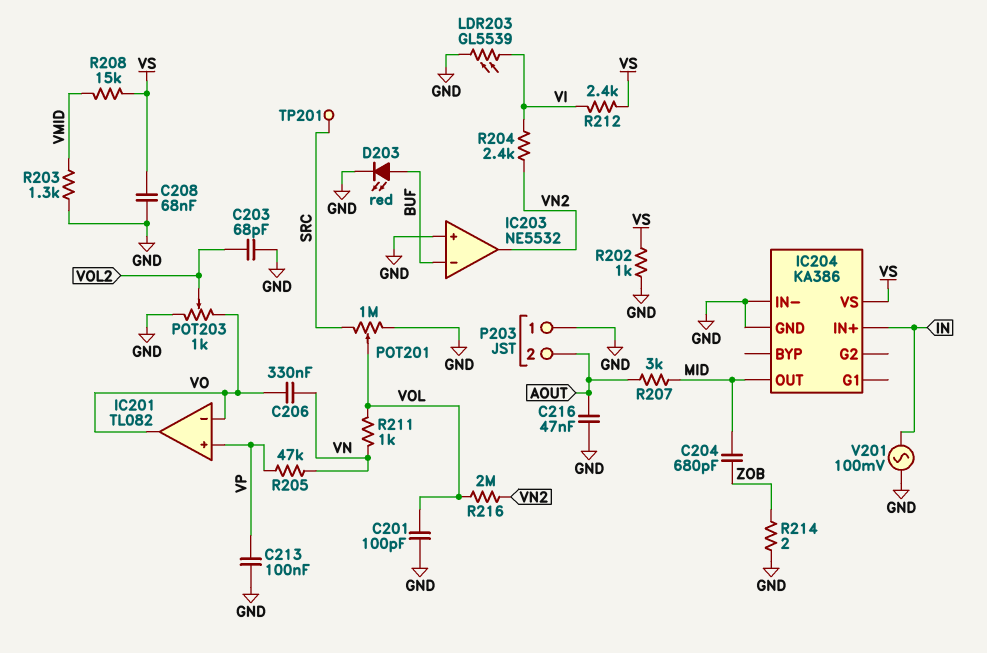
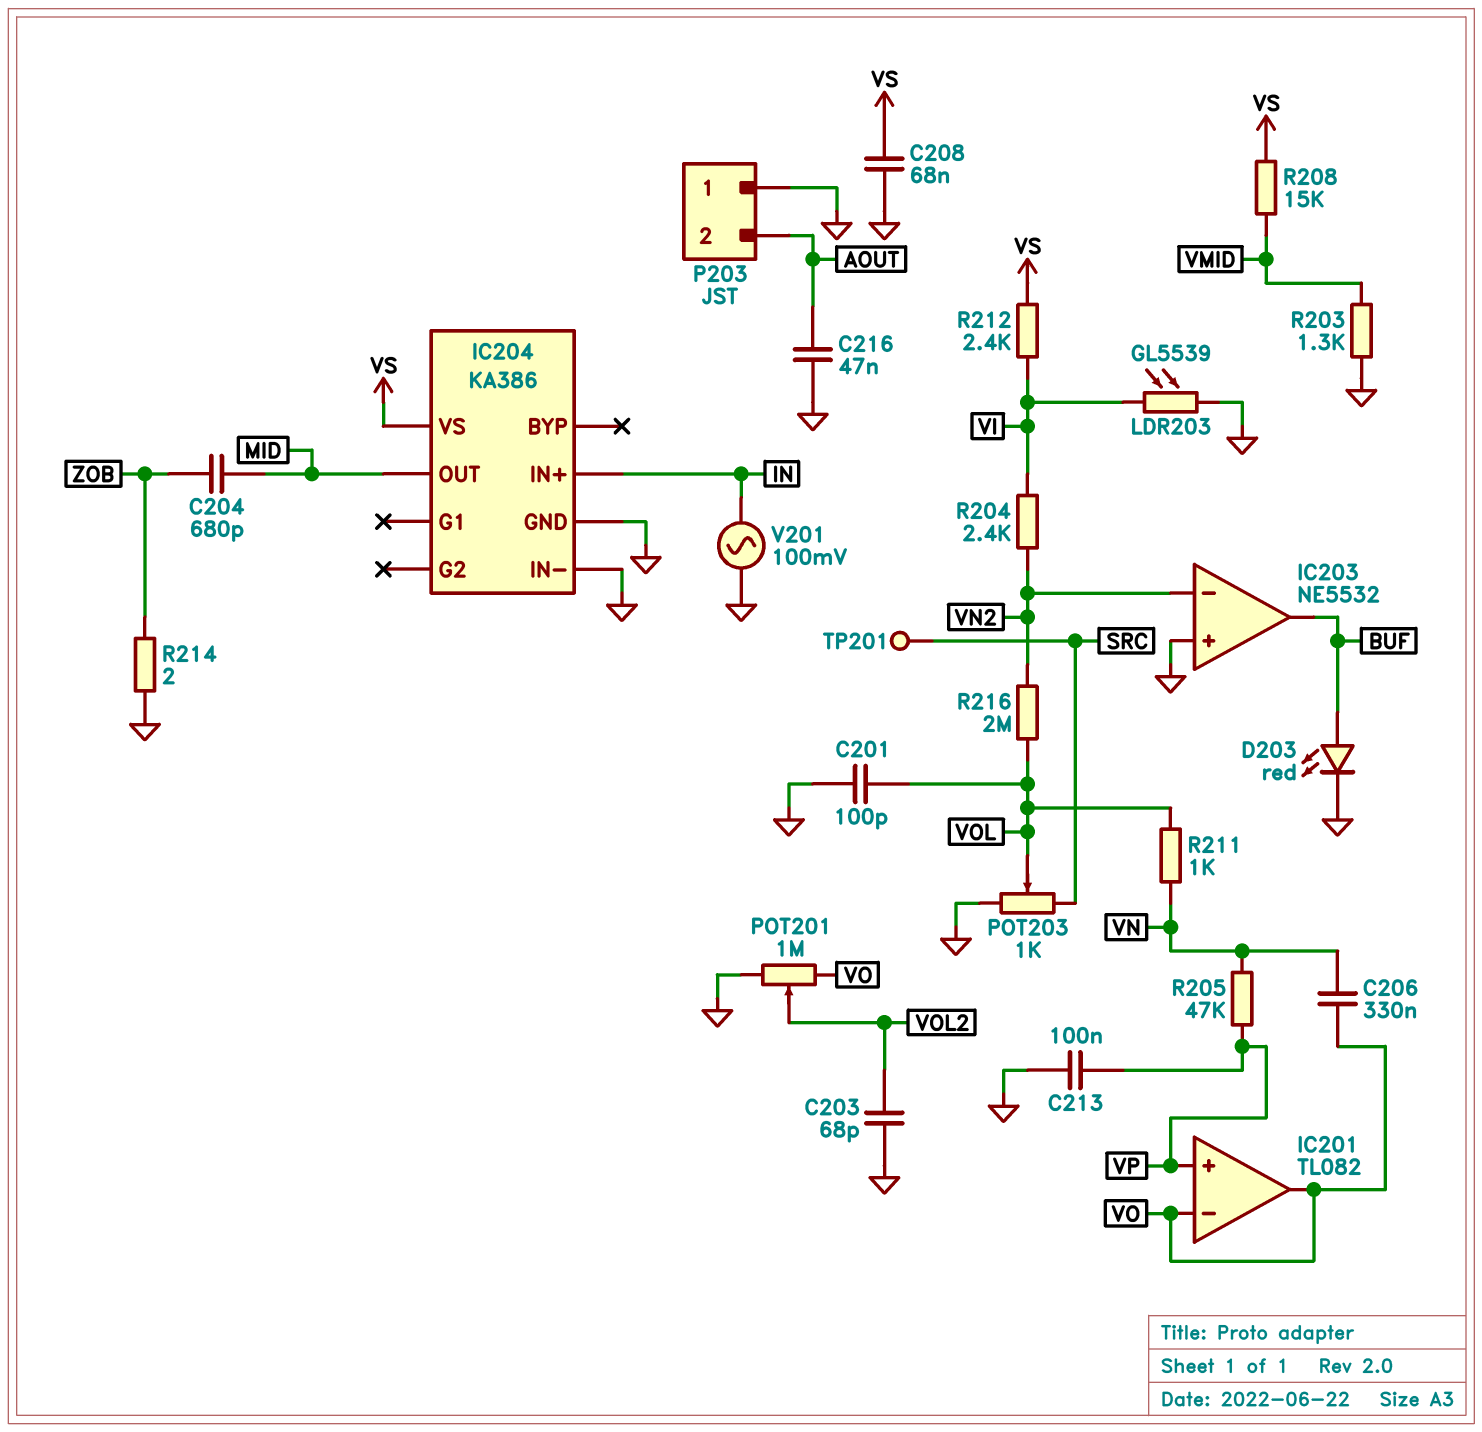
IC203 pin in-: BUF -> VN2
IC203 pin out: VN2 -> BUF
POT201: 1M (GND, SRC, wiper VOL) -> 1M (GND, VO, wiper VOL2)
POT203: 1k (GND, VO, wiper VOL2) -> 1k (GND, SRC, wiper VOL)
R202: 1k (GND, VS) -> none
R207: 3k (AOUT, MID) -> none

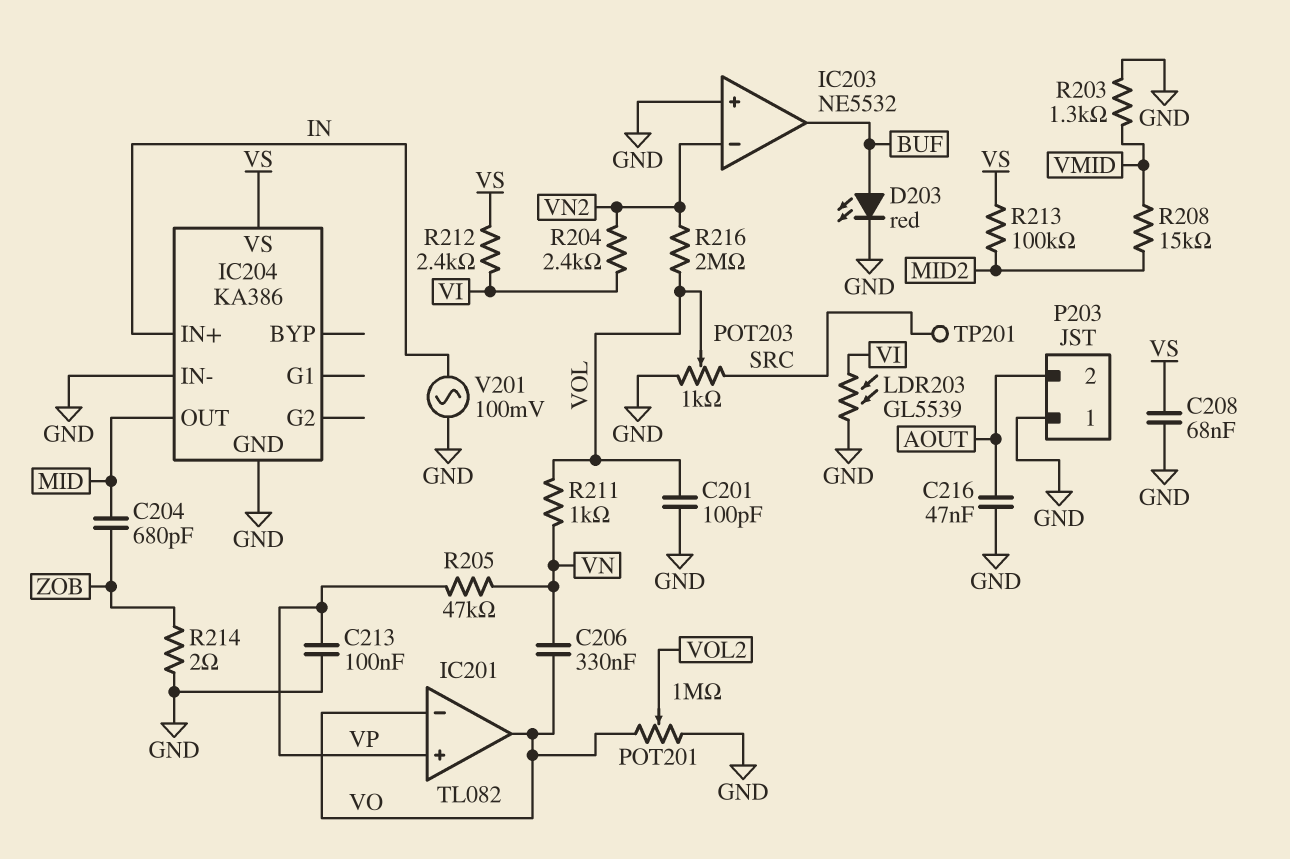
C203: 68pF (GND, VOL2) -> none
R208: 15k (VMID, VS) -> 15k (MID2, VMID)
R213: none -> 100k (MID2, VS)

